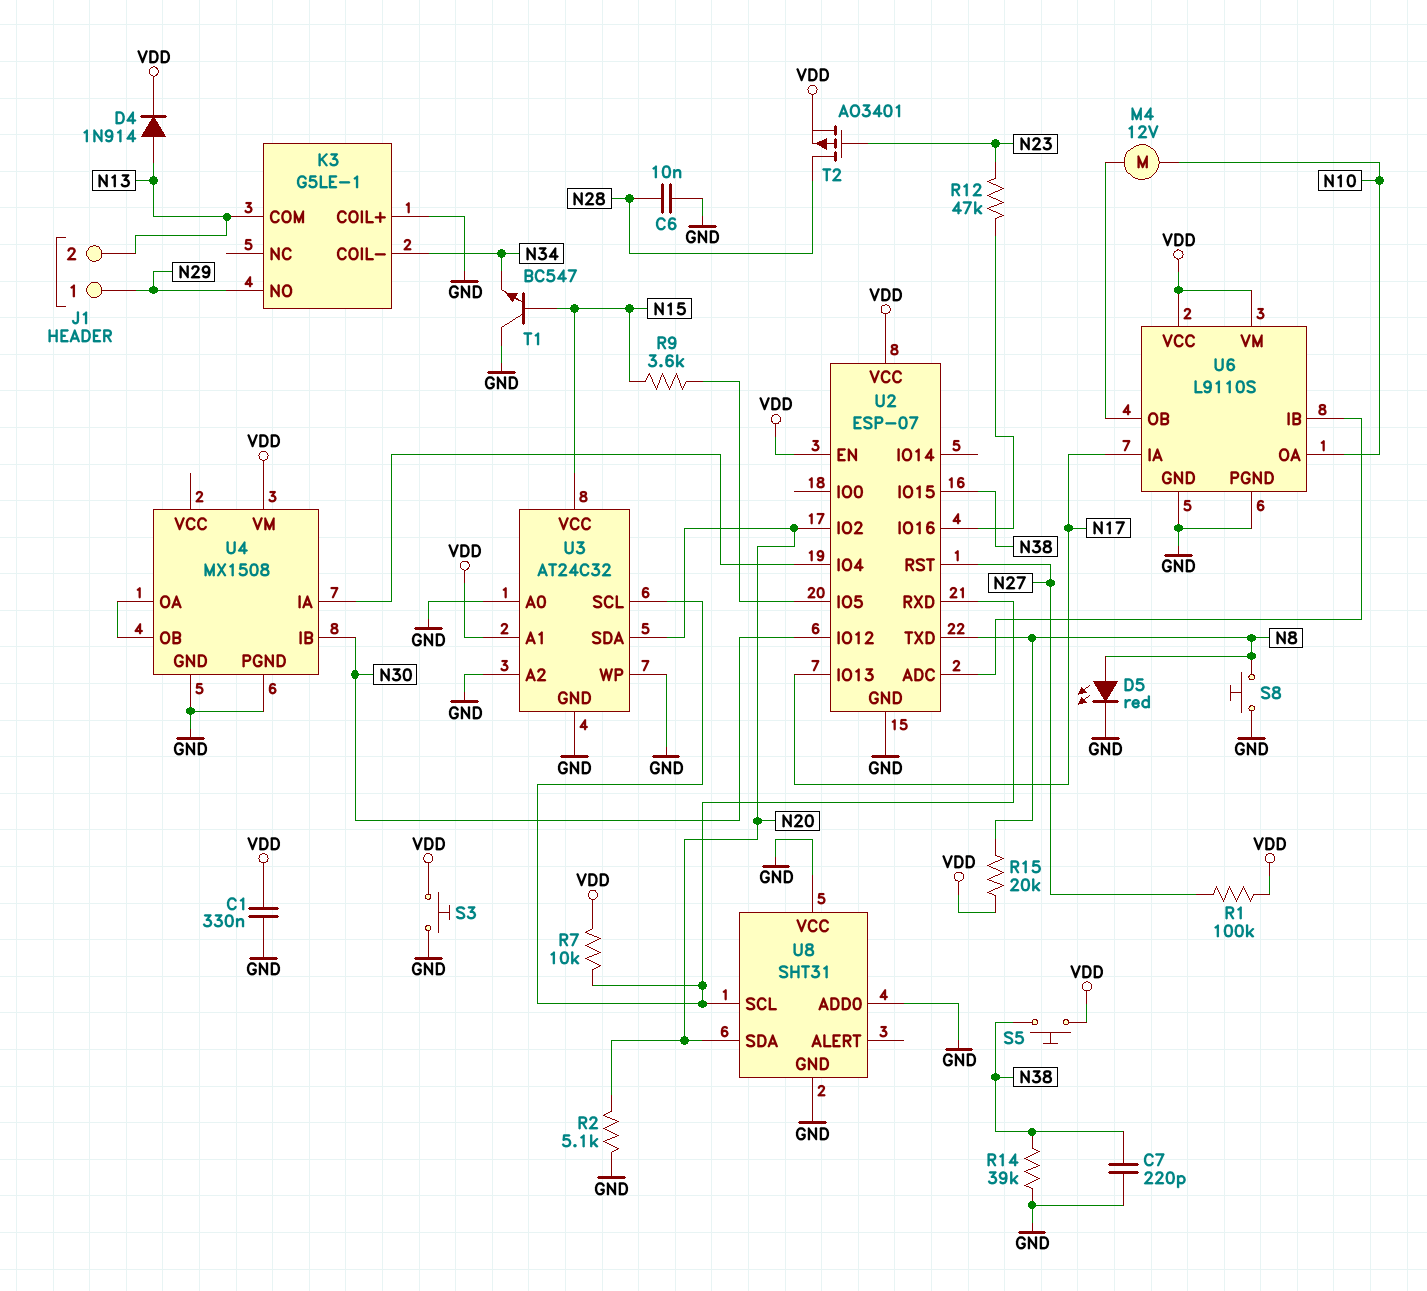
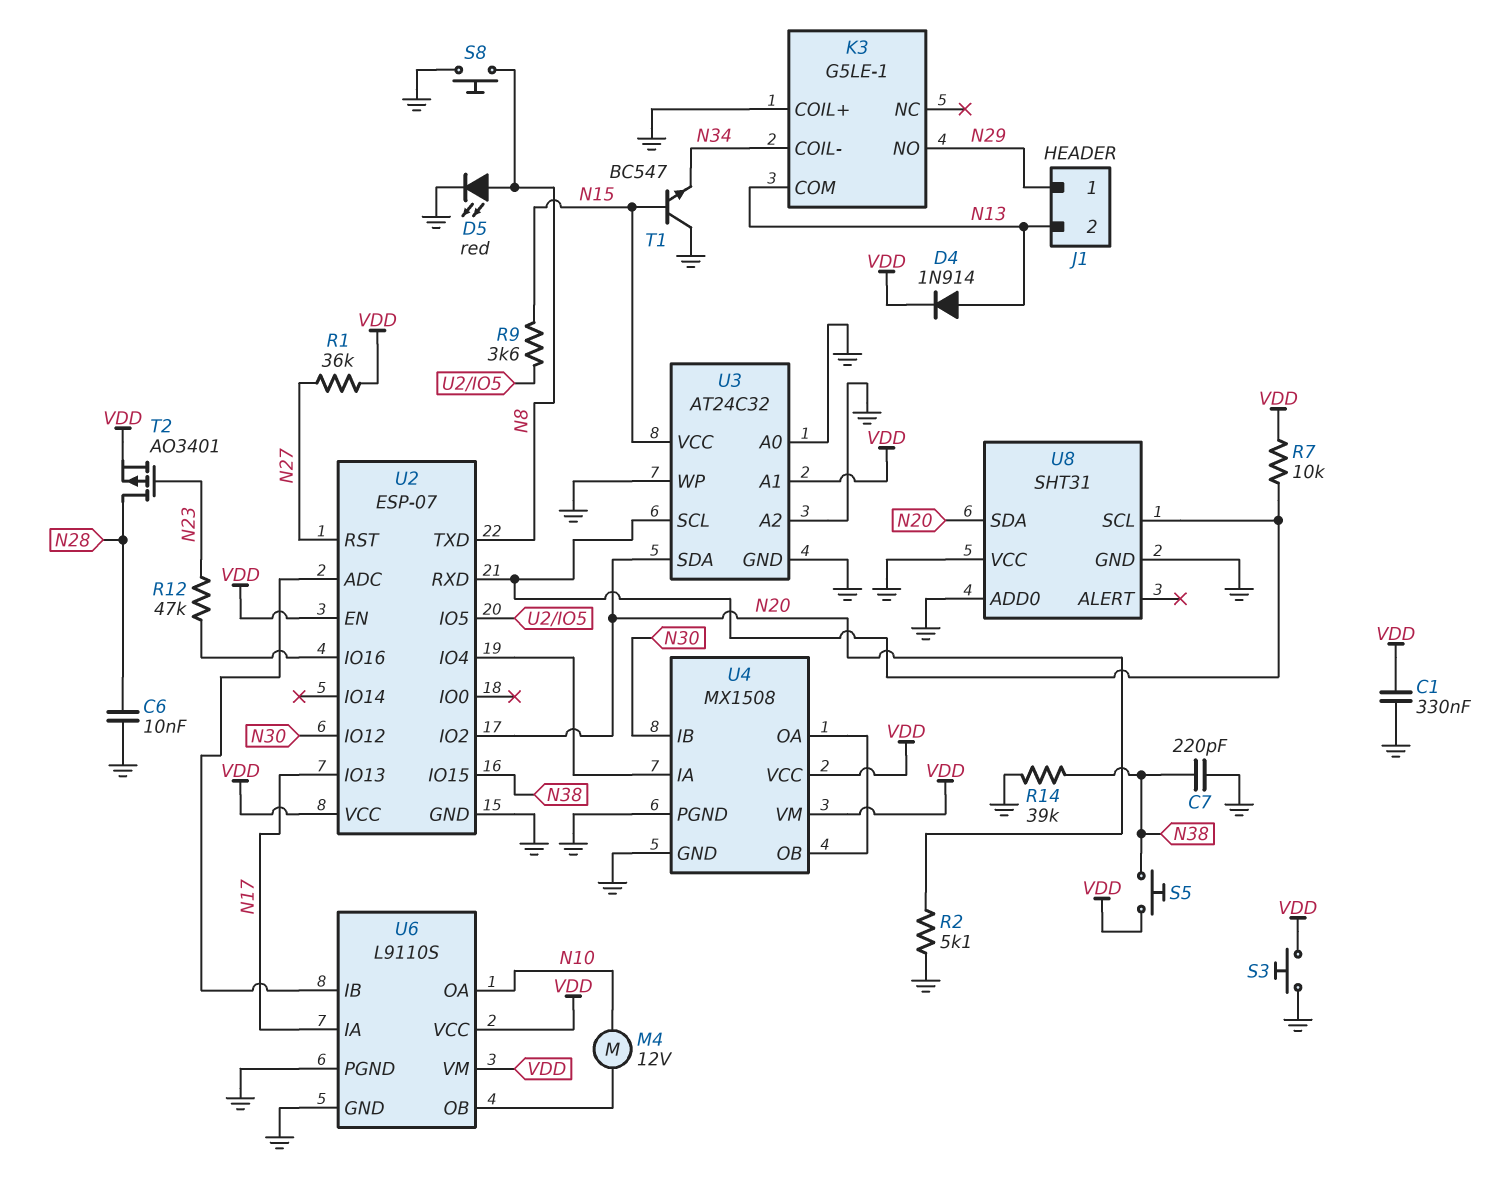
R1: 100k (N27, VDD) -> 36k (N27, VDD)
R15: 20k (N8, VDD) -> none
U4 pin VCC: none -> VDD

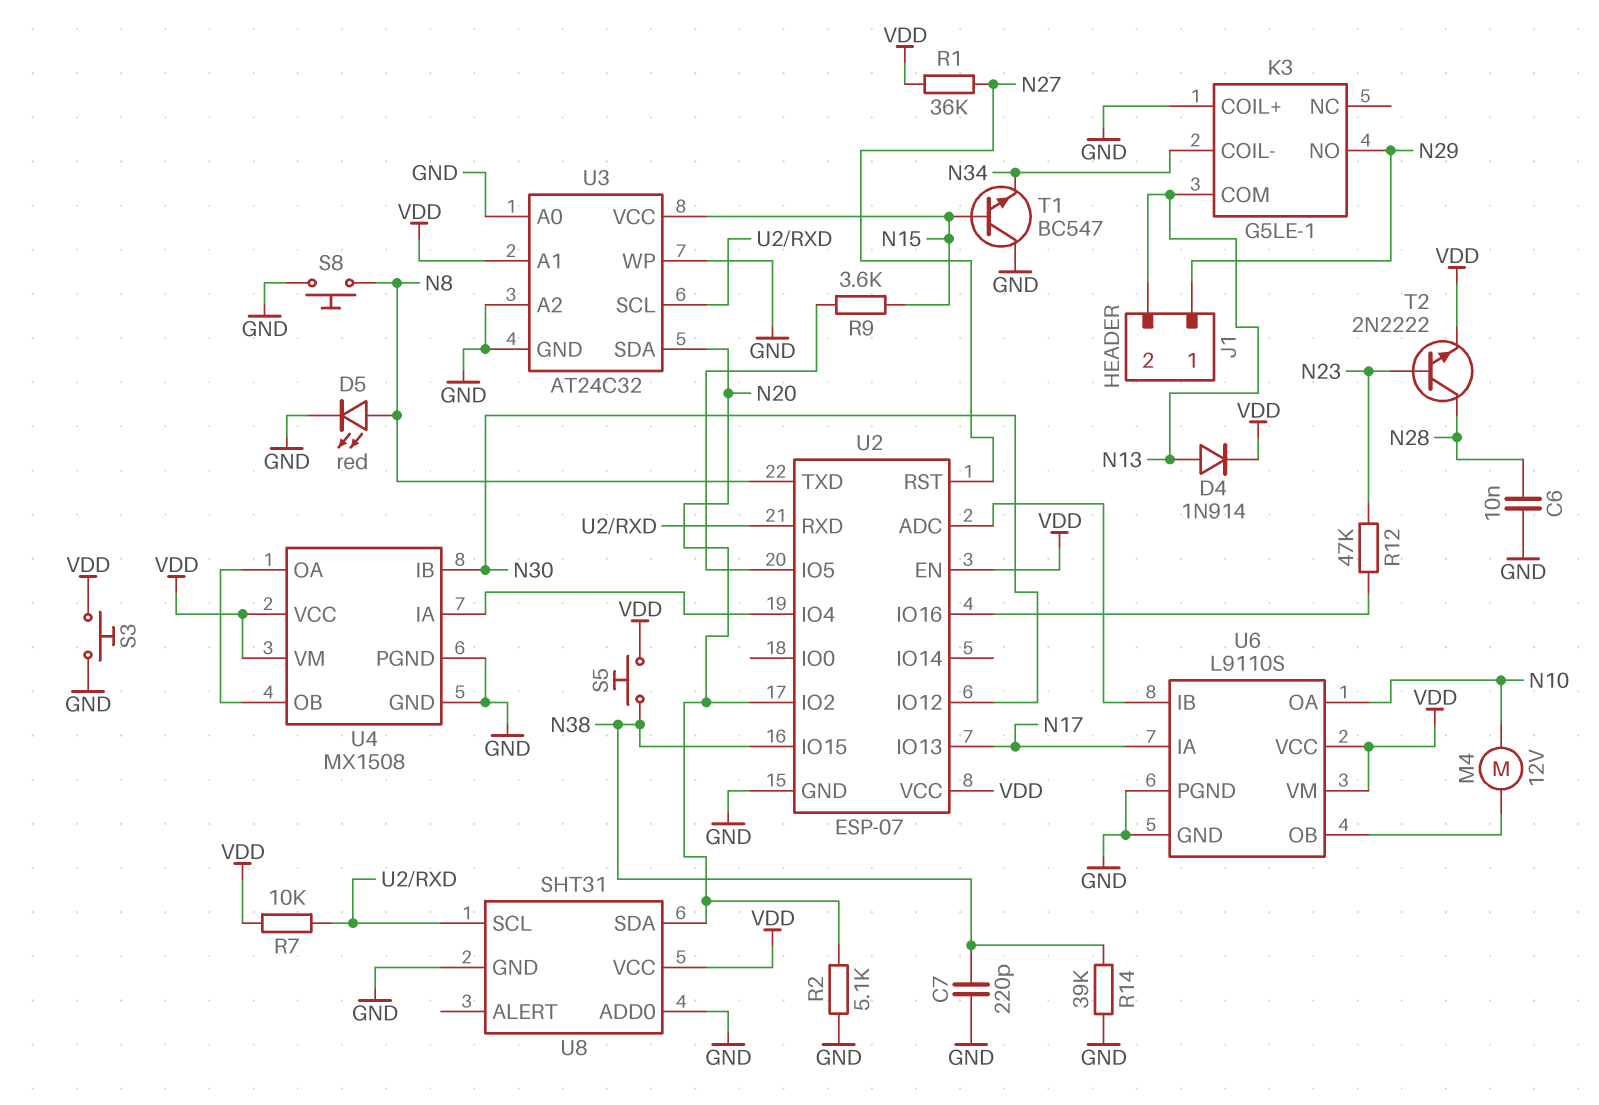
C1: 330nF (GND, VDD) -> none
T2: PMOS AO3401 (G N23, D N28, S VDD) -> NPN 2N2222 (B N23, C N28, E VDD)
U8 pin VCC: GND -> VDD

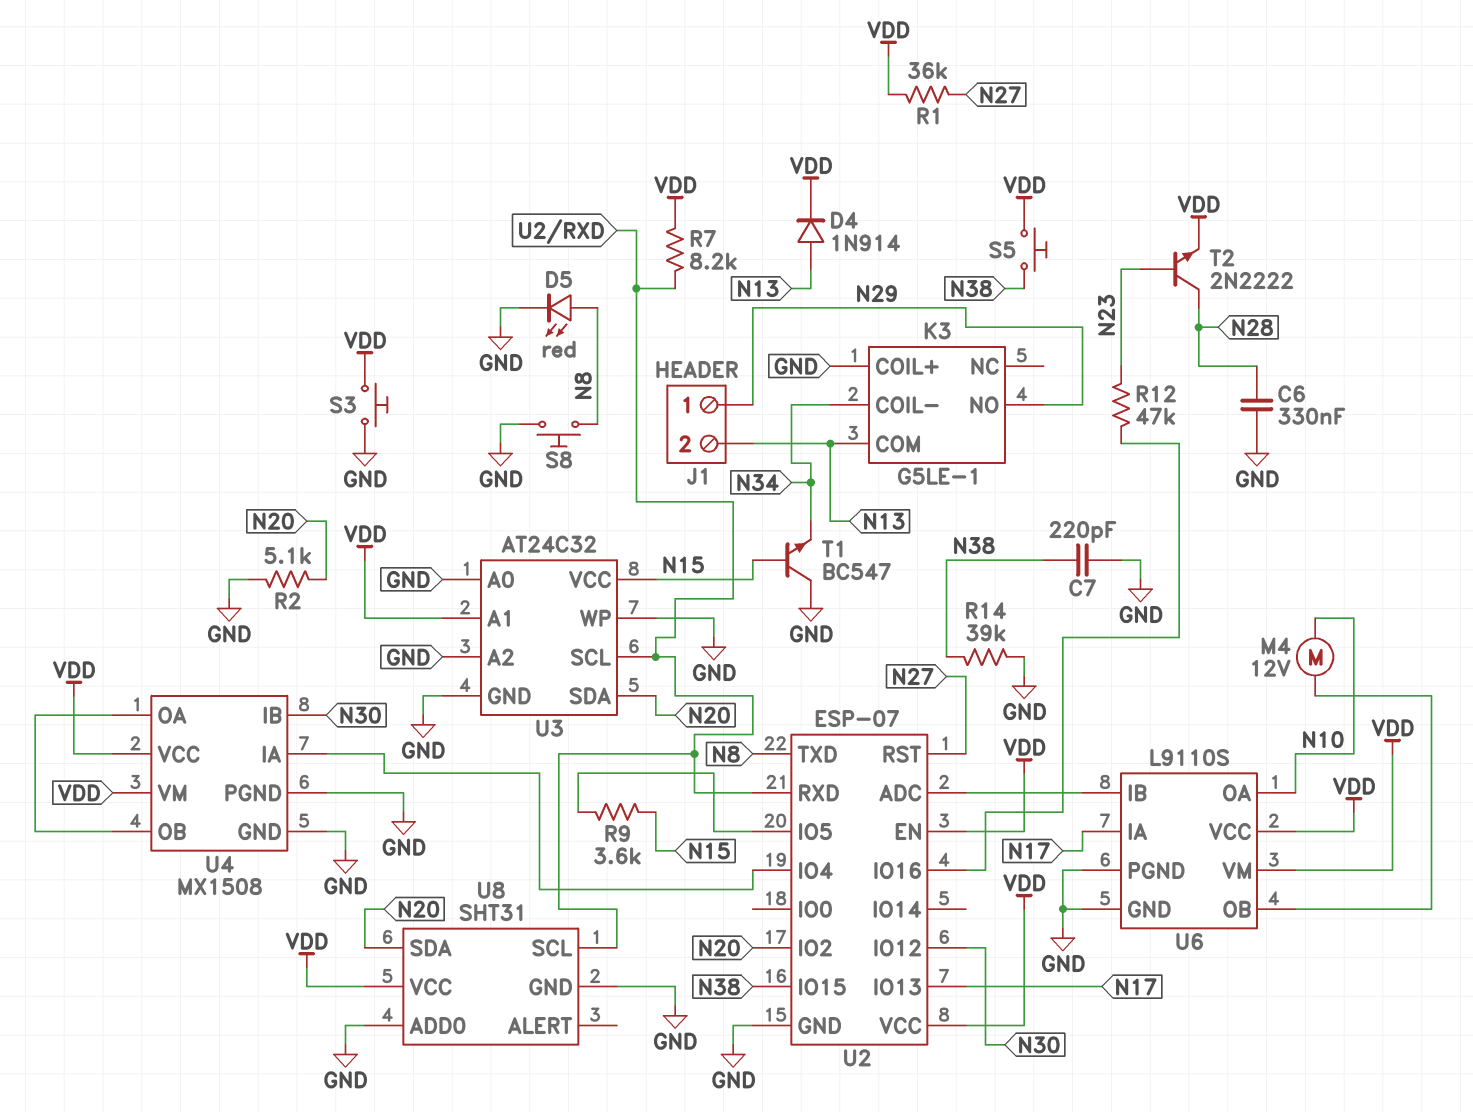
C6: 10nF (GND, N28) -> 330nF (GND, N28)
R7: 10k (U2/RXD, VDD) -> 8.2k (U2/RXD, VDD)

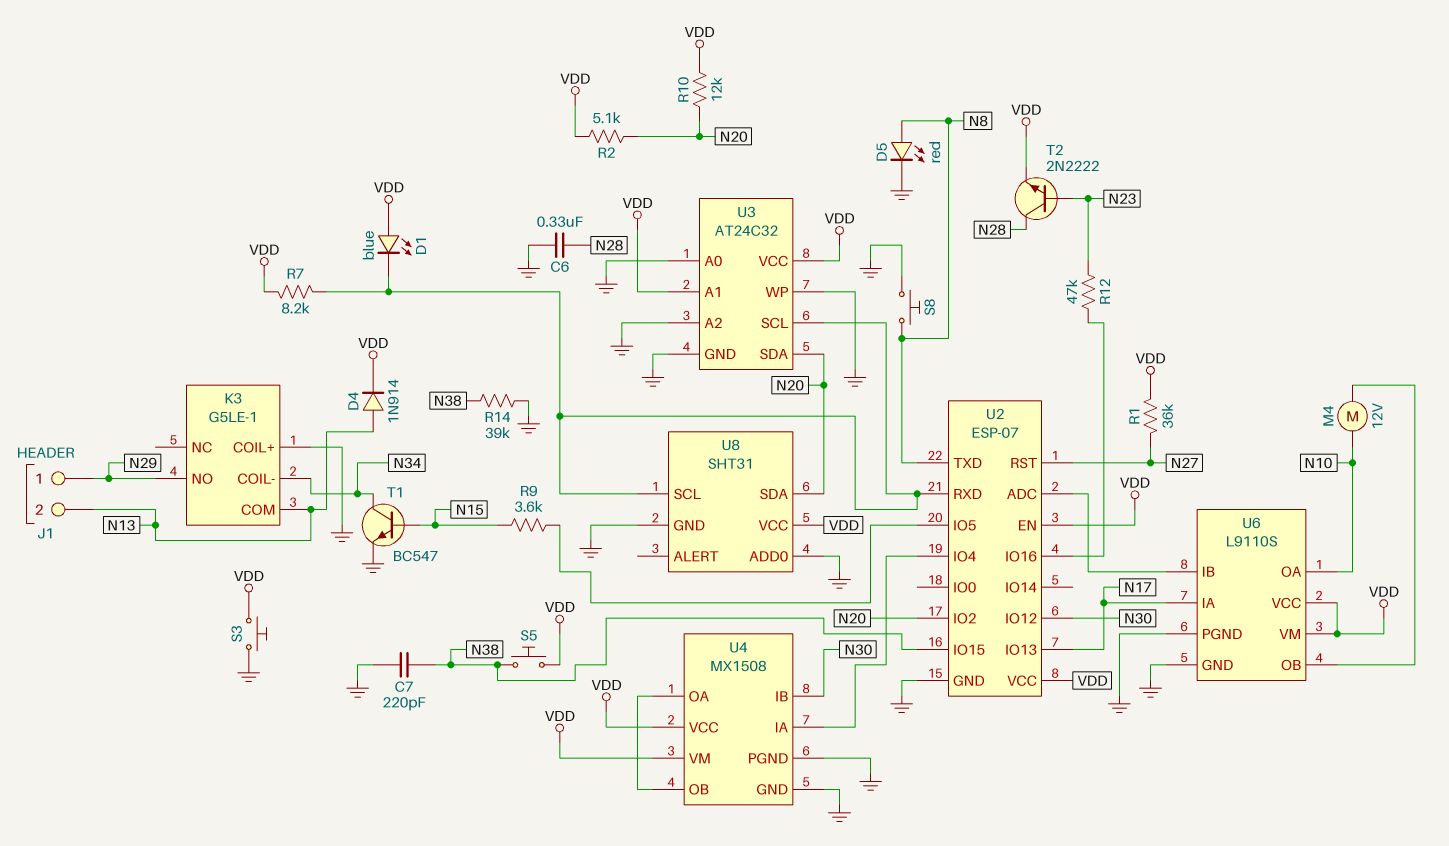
D1: none -> LED blue (A VDD, K U2/RXD)
R2: 5.1k (GND, N20) -> 5.1k (N20, VDD)
R10: none -> 12k (N20, VDD)
T1: NPN BC547 (B N15, C GND, E N34) -> NPN BC547 (B N15, C N34, E GND)
U3 pin VCC: N15 -> VDD

